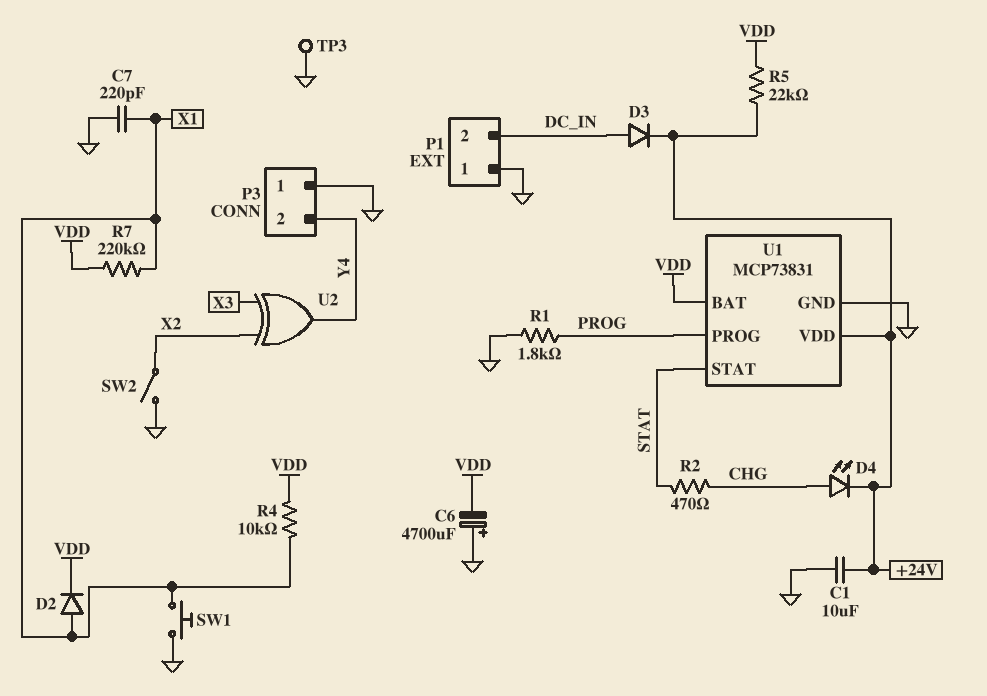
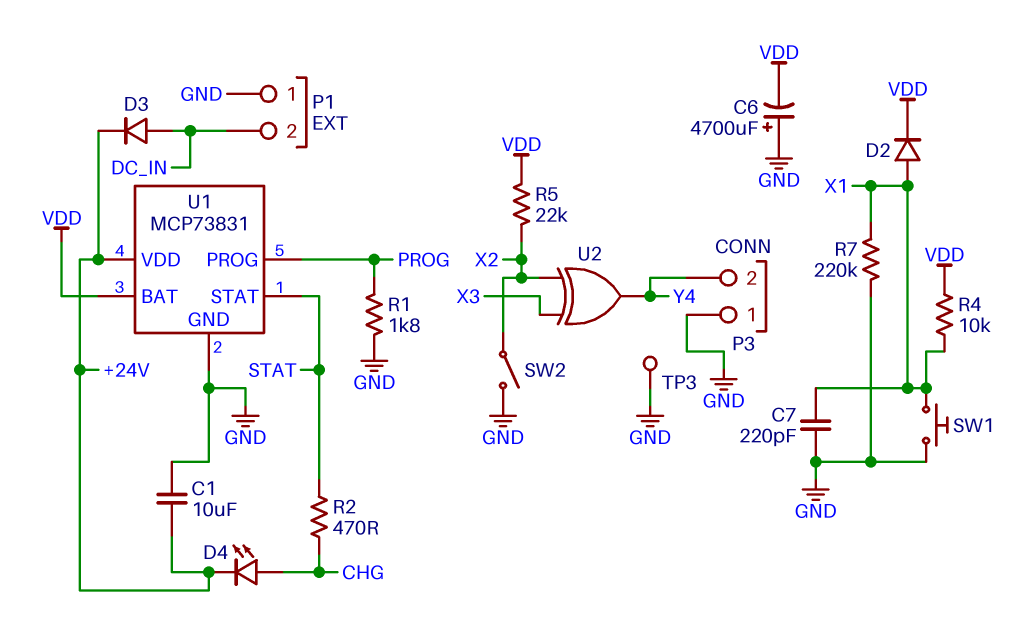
R5: 22k (+24V, VDD) -> 22k (VDD, X2)
R7: 220k (VDD, X1) -> 220k (GND, X1)

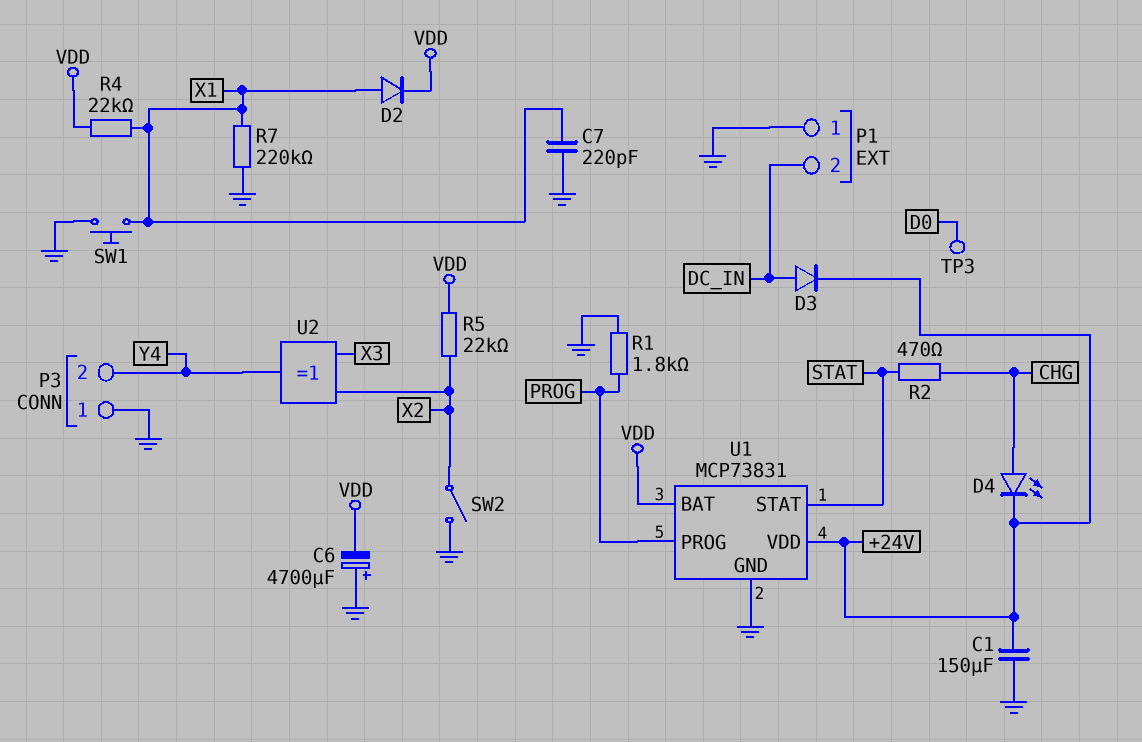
C1: 10uF (+24V, GND) -> 150uF (+24V, GND)
R4: 10k (VDD, X1) -> 22k (VDD, X1)
TP3: test point (GND) -> test point (D0)

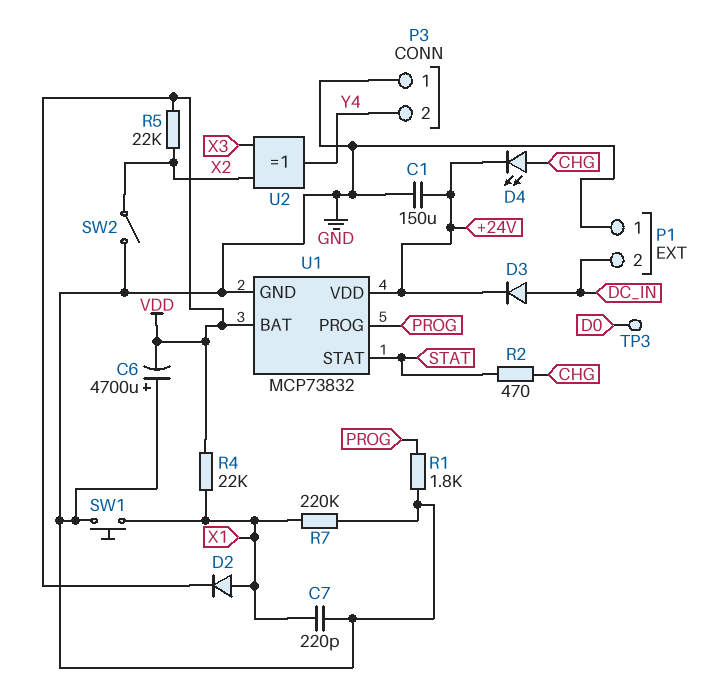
U1: MCP73831 -> MCP73832

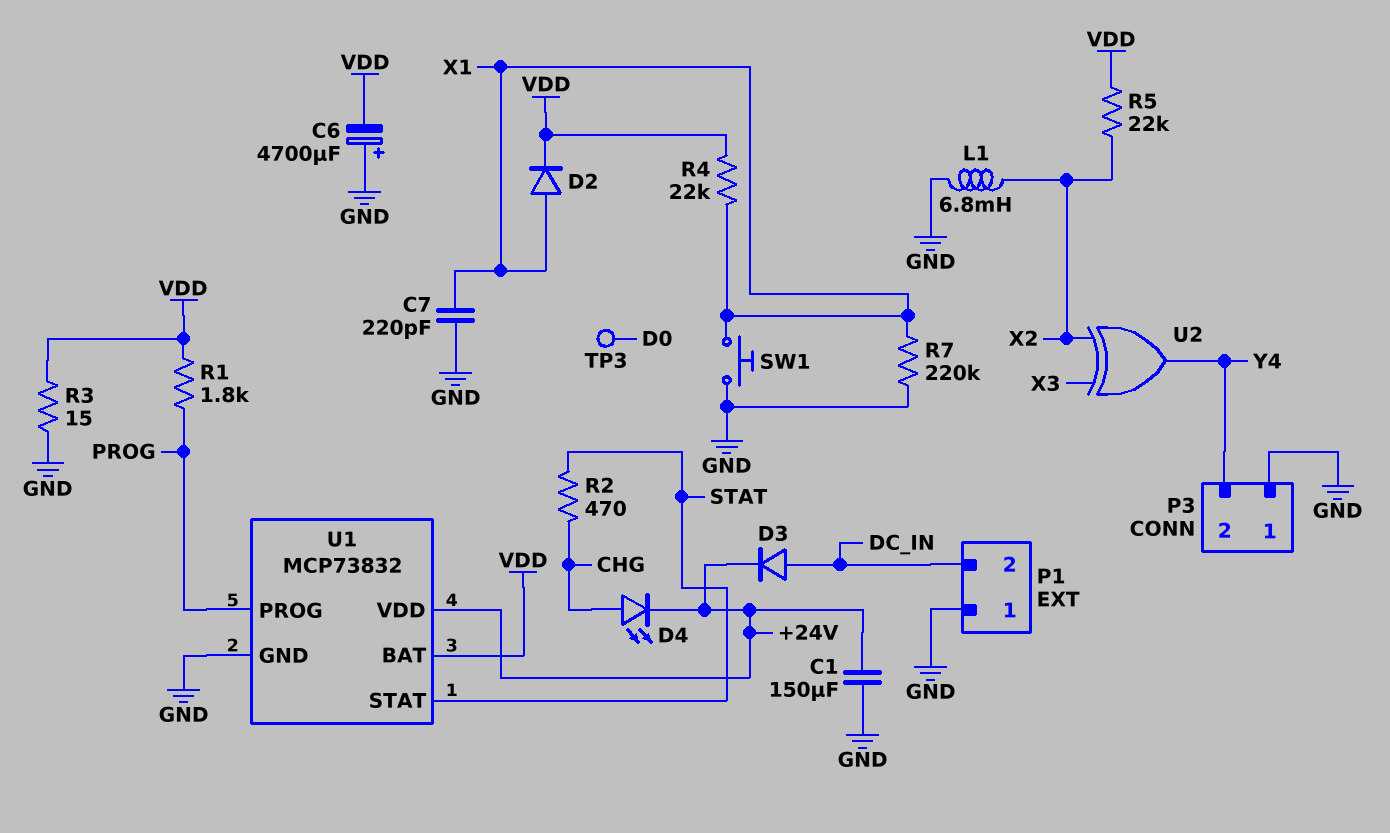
L1: none -> 6.8mH (GND, X2)
R1: 1.8k (GND, PROG) -> 1.8k (PROG, VDD)
R3: none -> 15 (GND, VDD)
SW2: switch (GND, X2) -> none

